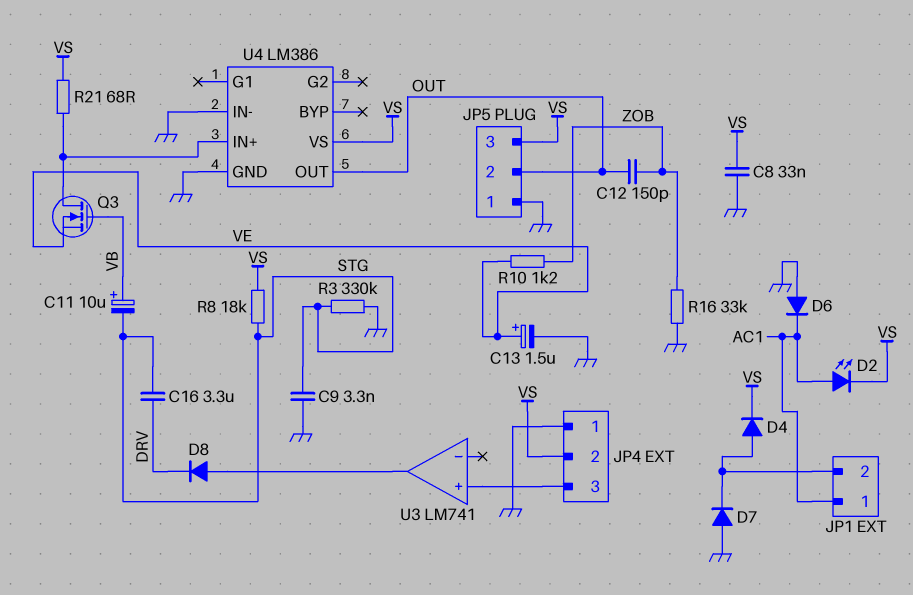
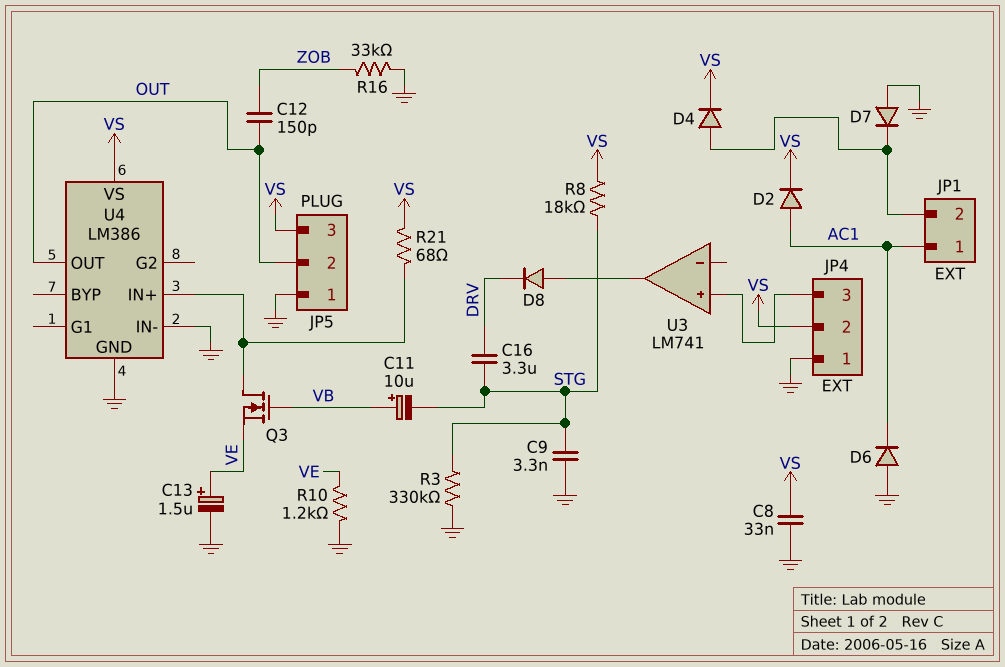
D2: LED (A AC1, K VS) -> diode (A AC1, K VS)
R10: 1.2k (VE, ZOB) -> 1.2k (GND, VE)

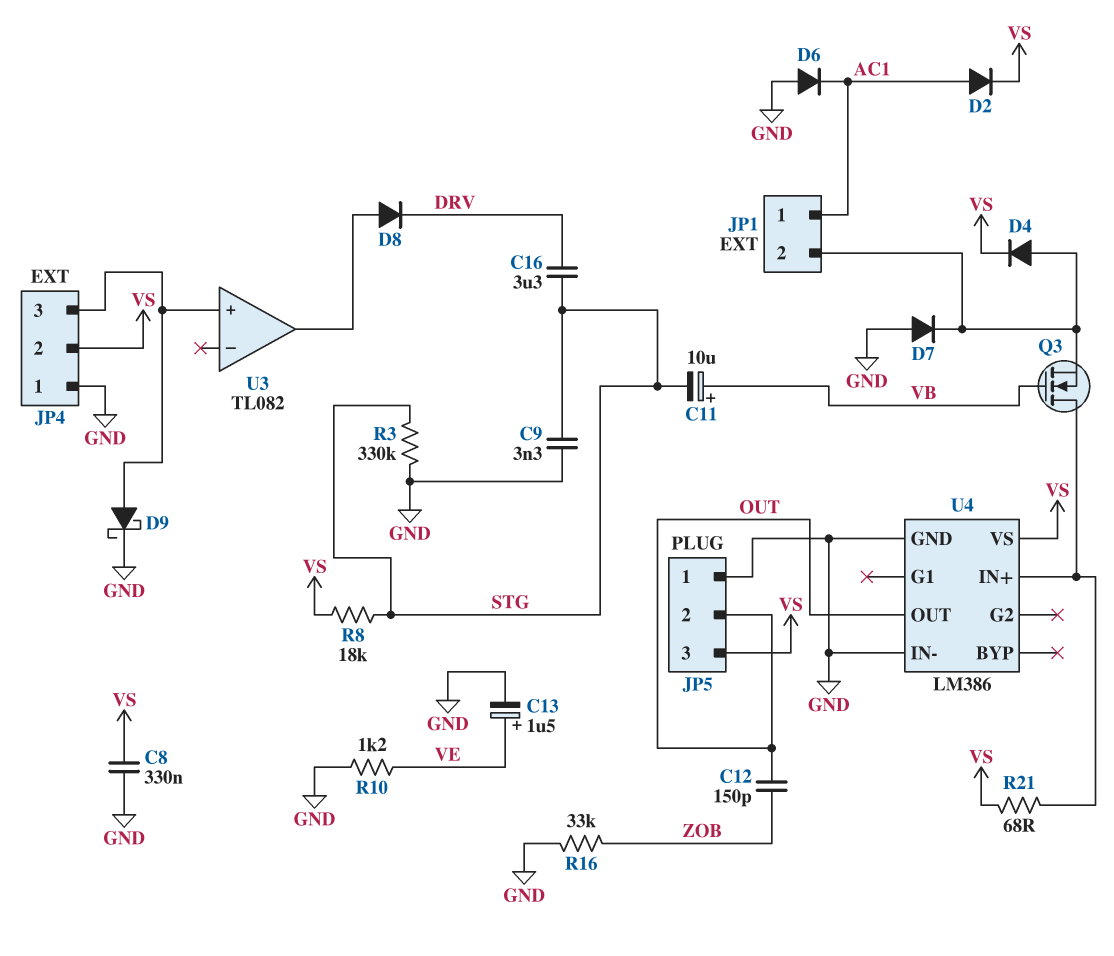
C8: 33nF (GND, VS) -> 330nF (GND, VS)
D9: none -> schottky (A JP4/3, K GND)
Q3: NMOS (G VB, D U4/IN+, S VE) -> NMOS (G VB, D U4/IN+, S JP1/2)
U3: LM741 -> TL082

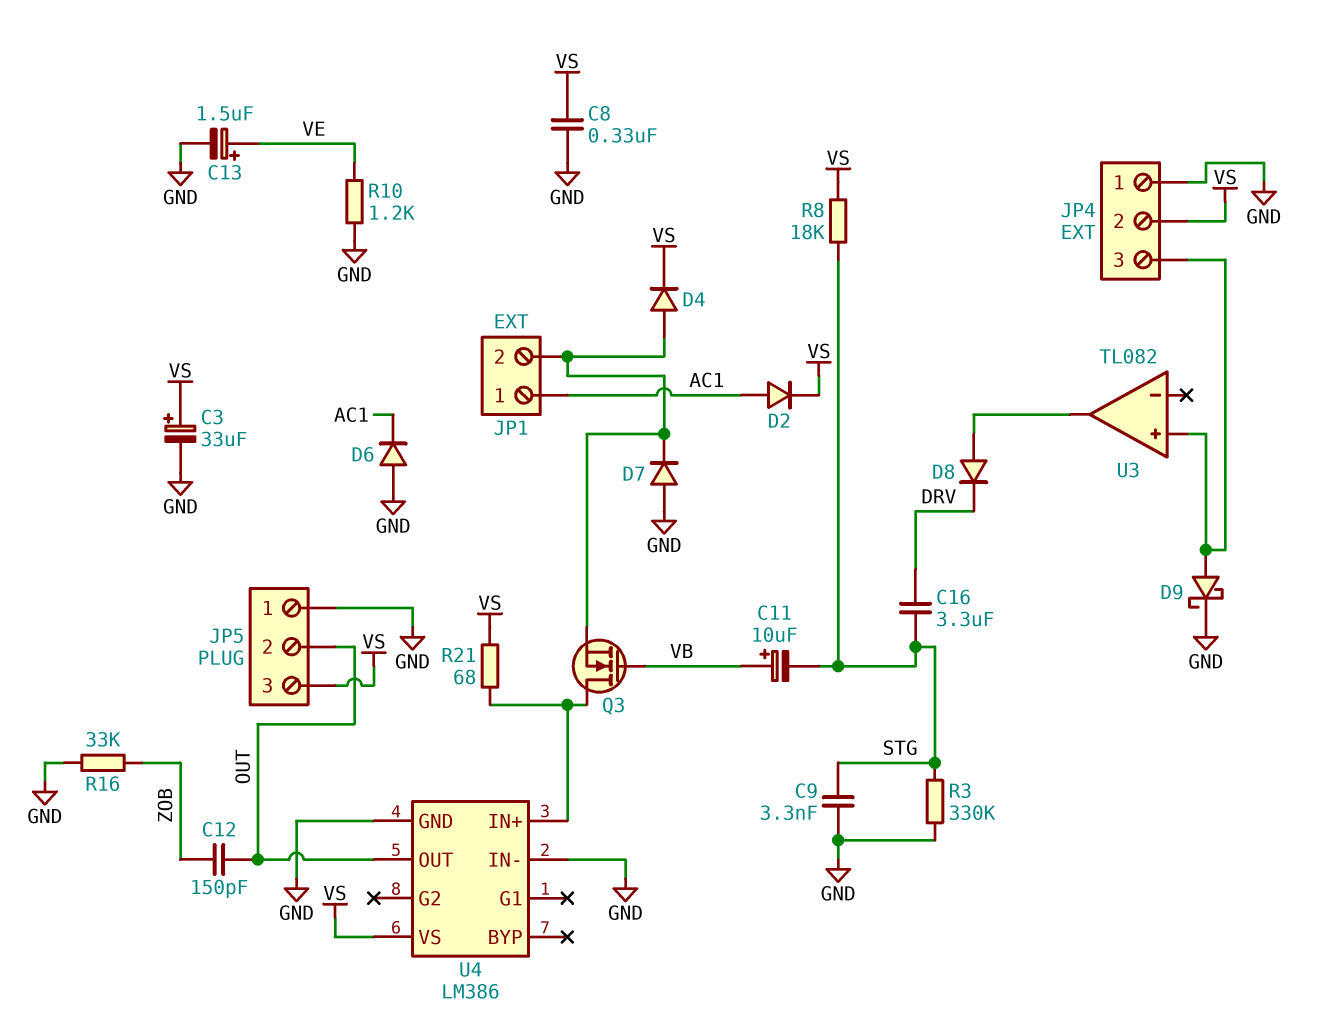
C3: none -> 33uF (plus VS, minus GND)

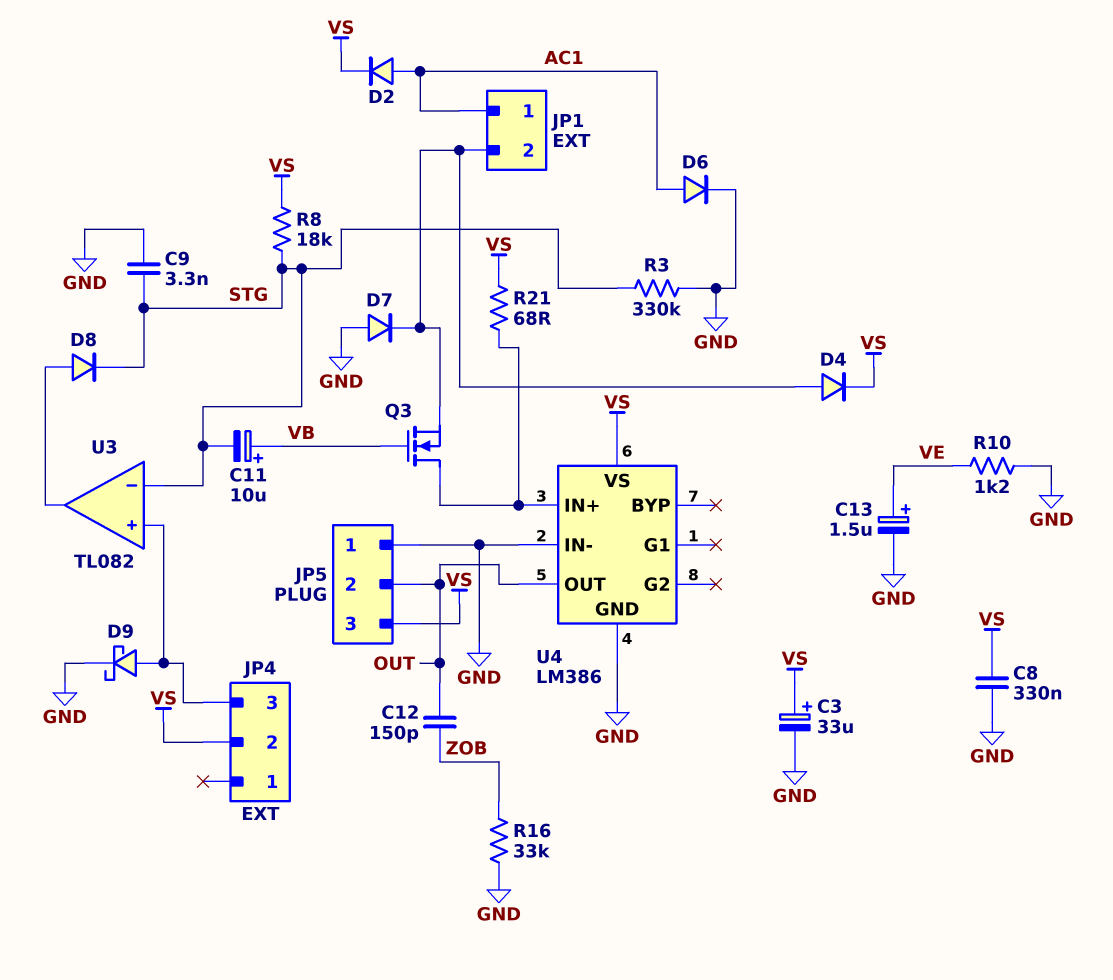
C16: 3.3uF (DRV, STG) -> none
D6: diode (A GND, K AC1) -> diode (A AC1, K GND)
D8: diode (A U3/out, K DRV) -> diode (A U3/out, K STG)
JP4 pin 1: GND -> none
U3 pin in-: none -> STG

